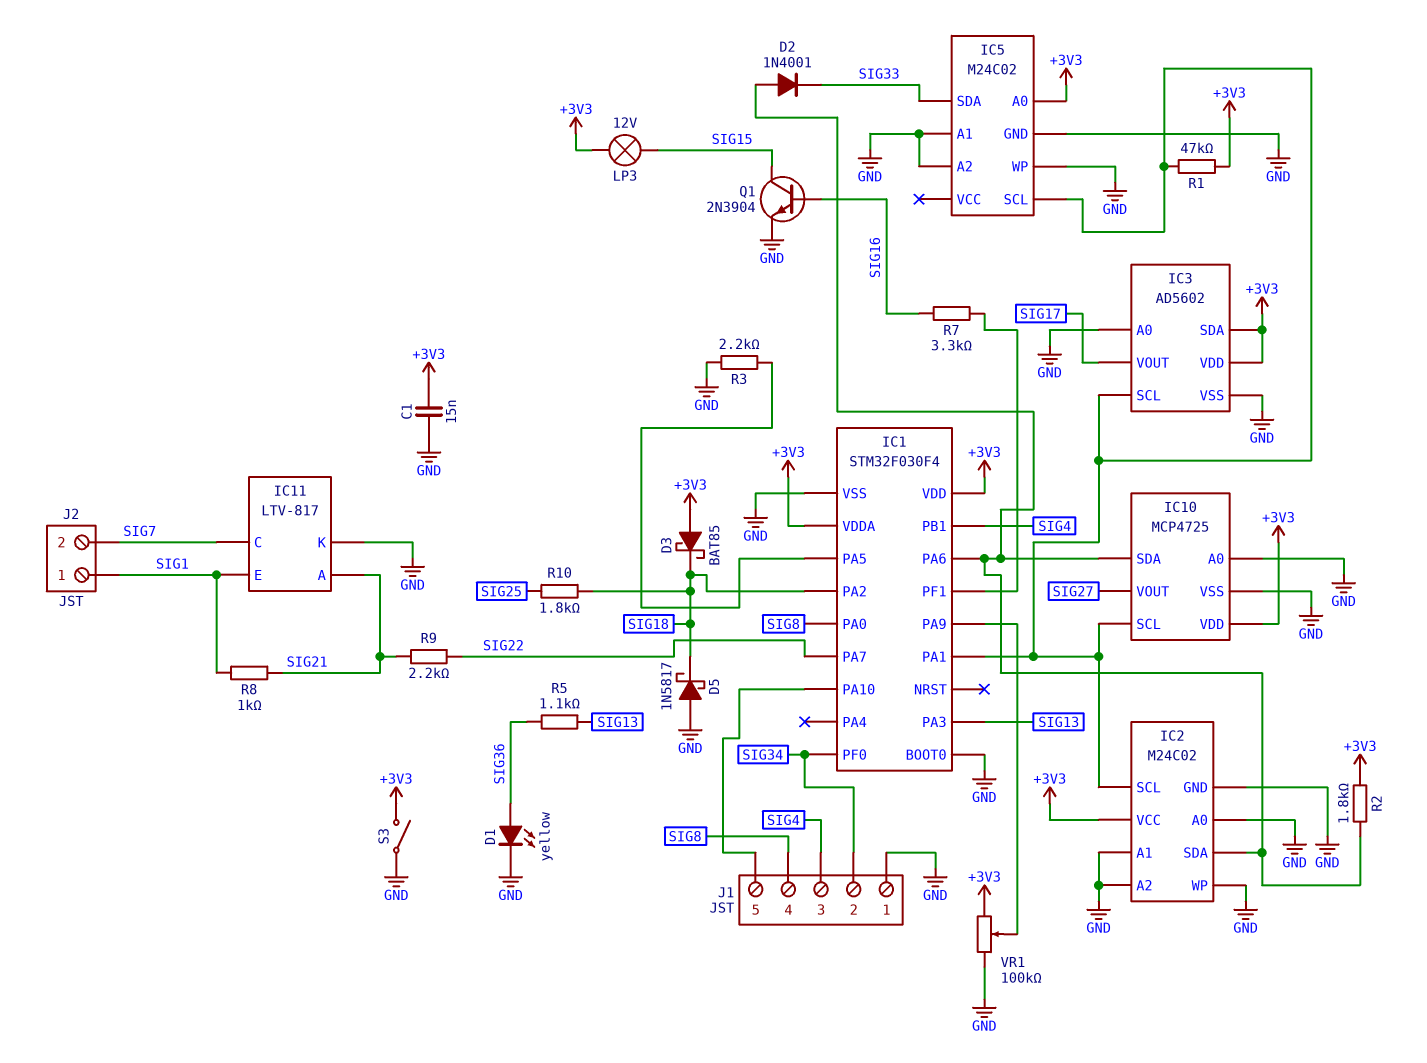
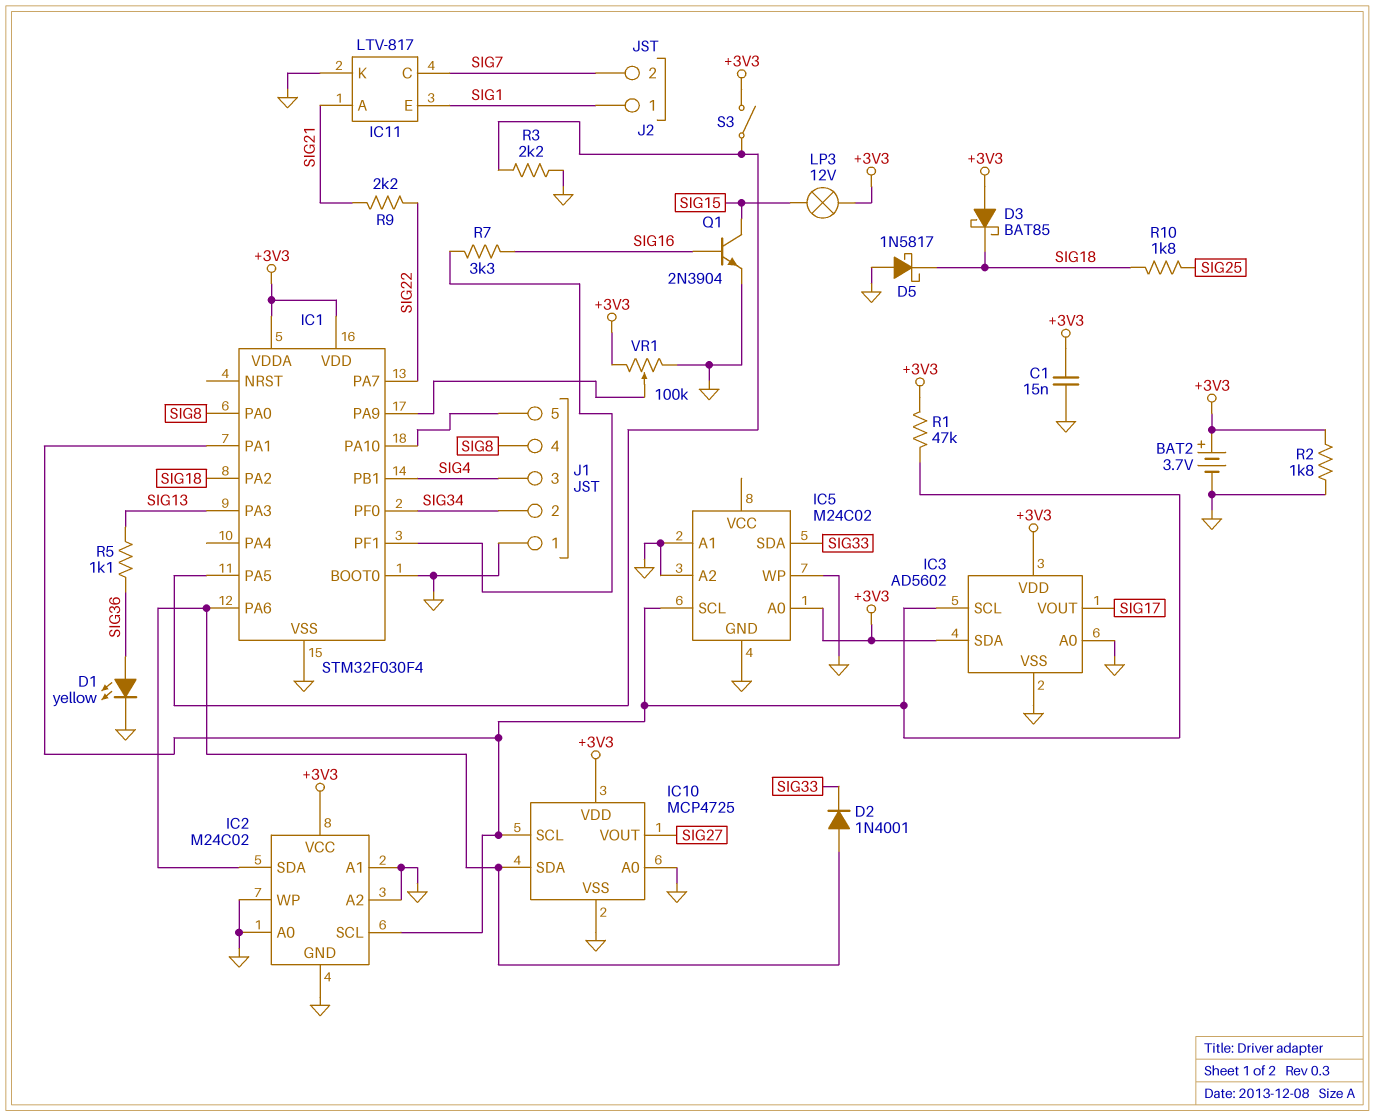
BAT2: none -> 3.7V (plus +3V3, minus GND)
R2: 1.8k (+3V3, IC1/PA6) -> 1.8k (+3V3, GND)
R8: 1k (SIG1, SIG21) -> none
S3: switch (+3V3, GND) -> switch (+3V3, IC1/PA5)

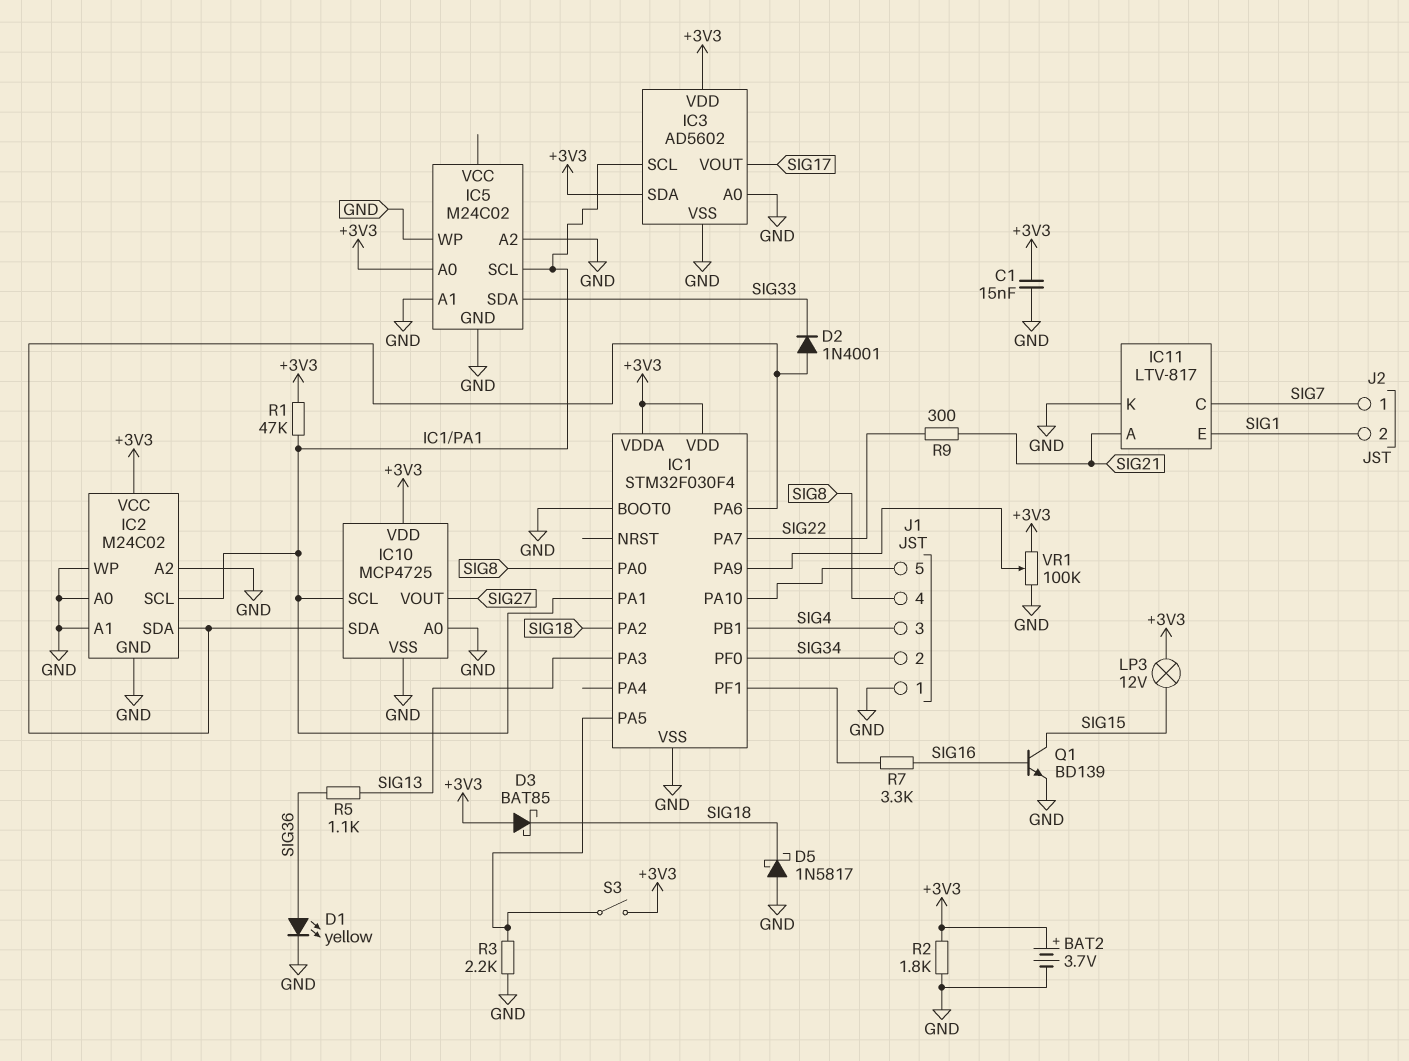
J2 pin 1: SIG1 -> SIG7
J2 pin 2: SIG7 -> SIG1
Q1: NPN 2N3904 (B SIG16, C SIG15, E GND) -> NPN BD139 (B SIG16, C SIG15, E GND)
R9: 2.2k (SIG21, SIG22) -> 300 (SIG21, SIG22)
R10: 1.8k (SIG18, SIG25) -> none

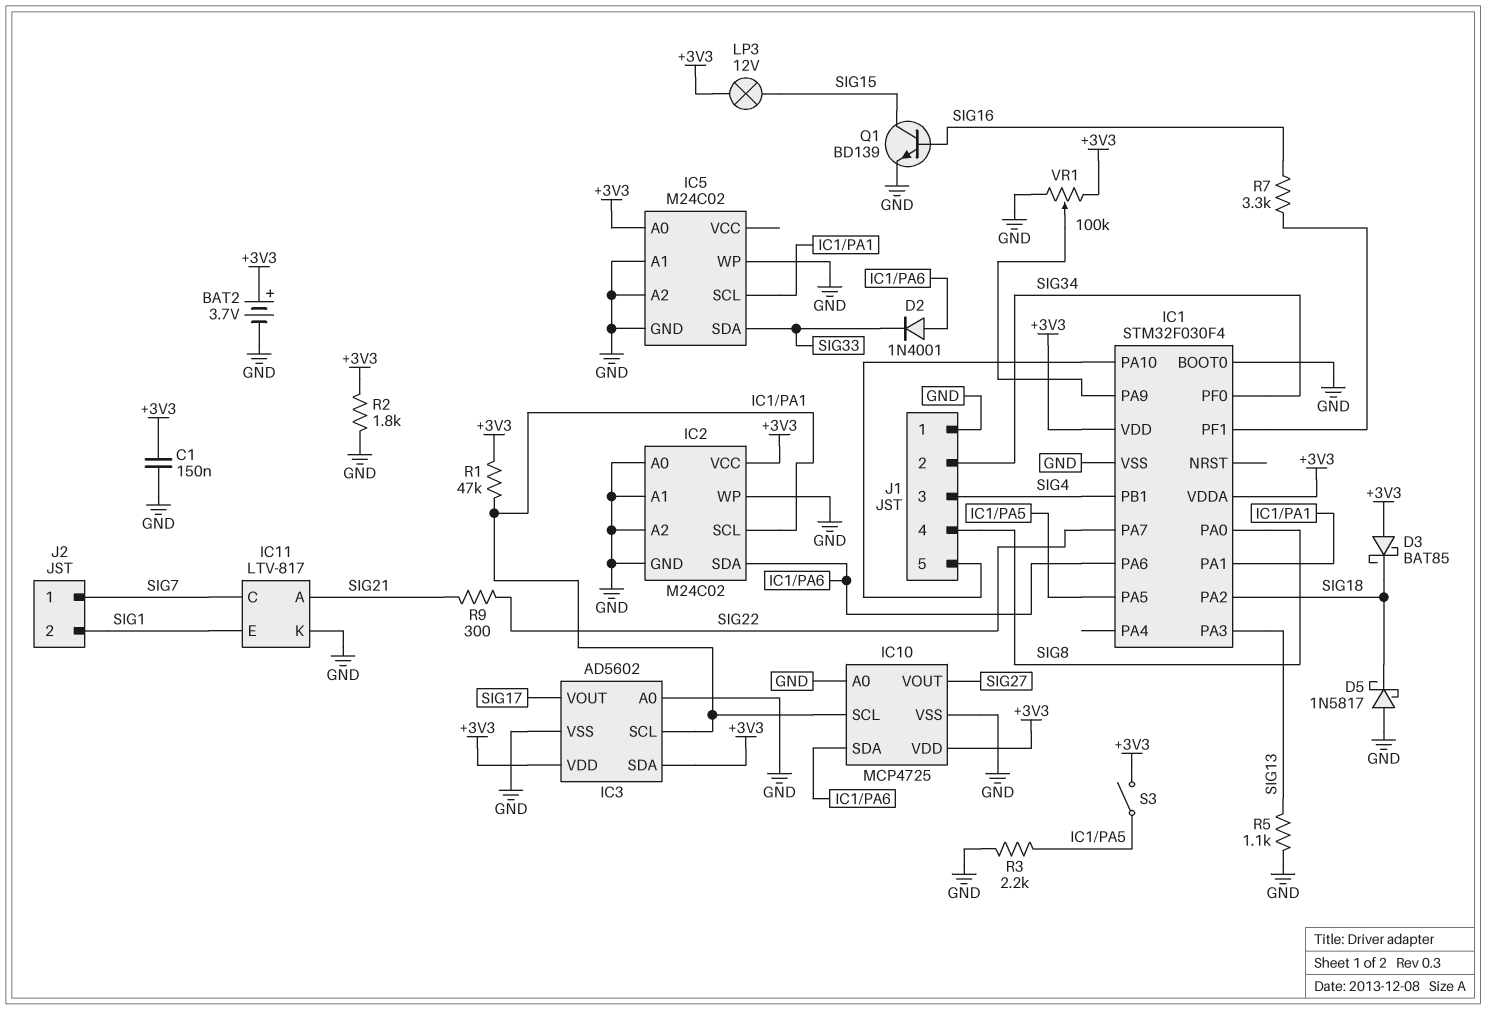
C1: 15nF (+3V3, GND) -> 150nF (+3V3, GND)
D1: LED yellow (A SIG36, K GND) -> none
R5: 1.1k (SIG13, SIG36) -> 1.1k (GND, SIG13)

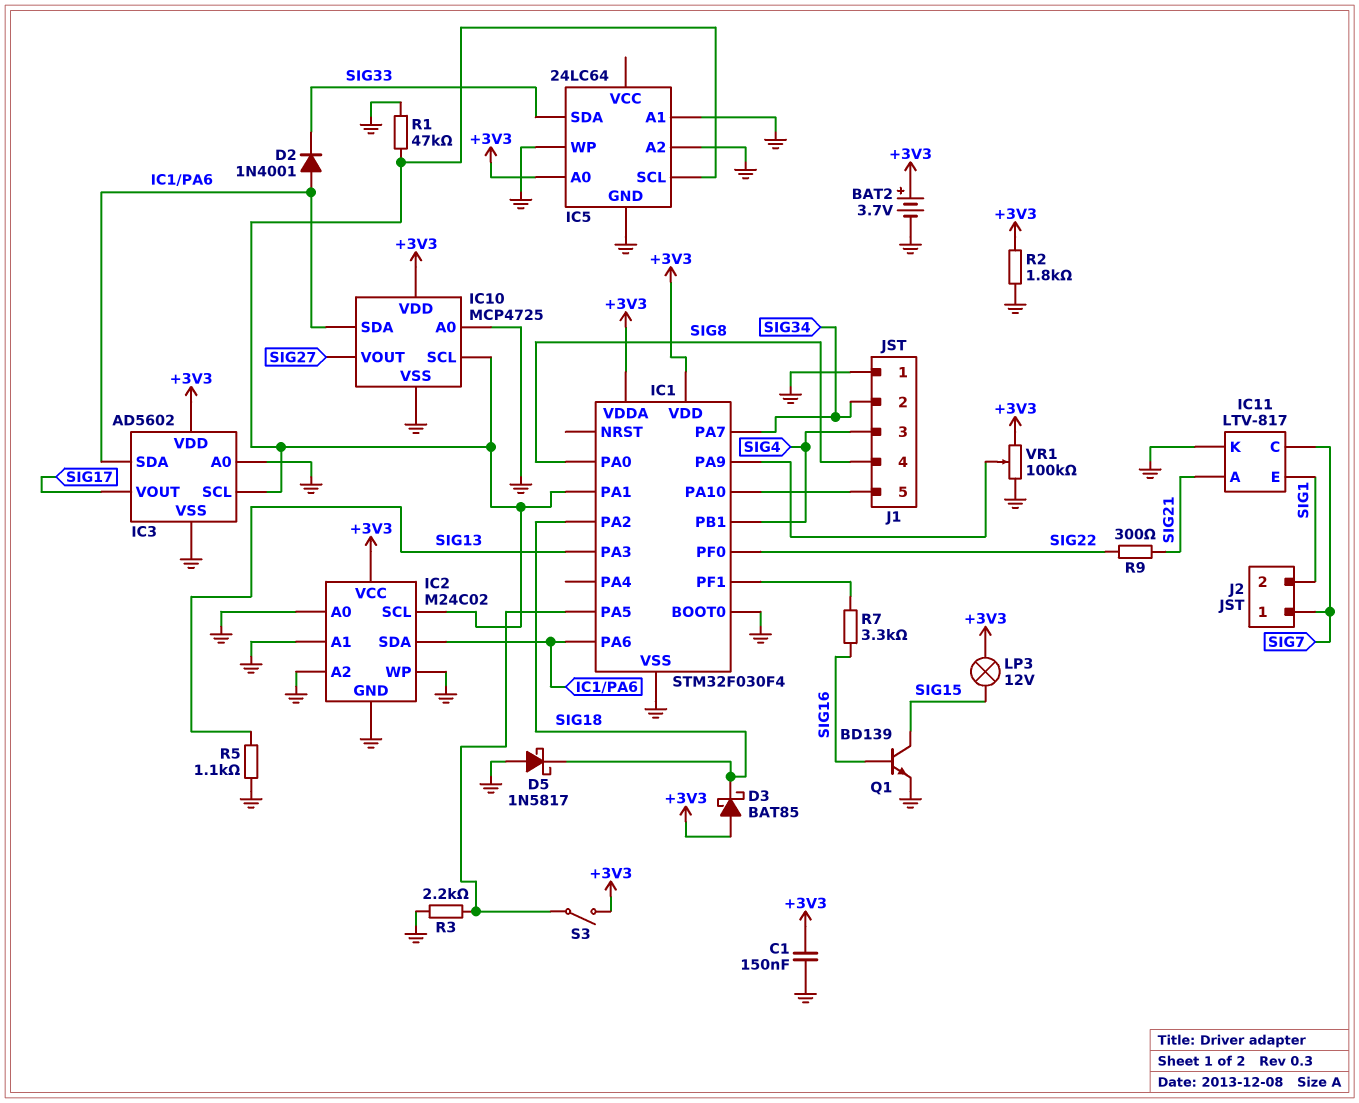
IC1 pin PA7: SIG22 -> SIG34
IC1 pin PF0: SIG34 -> SIG22
IC3 pin SDA: +3V3 -> IC1/PA6
IC5: M24C02 -> 24LC64
R1: 47k (+3V3, IC1/PA1) -> 47k (GND, IC1/PA1)

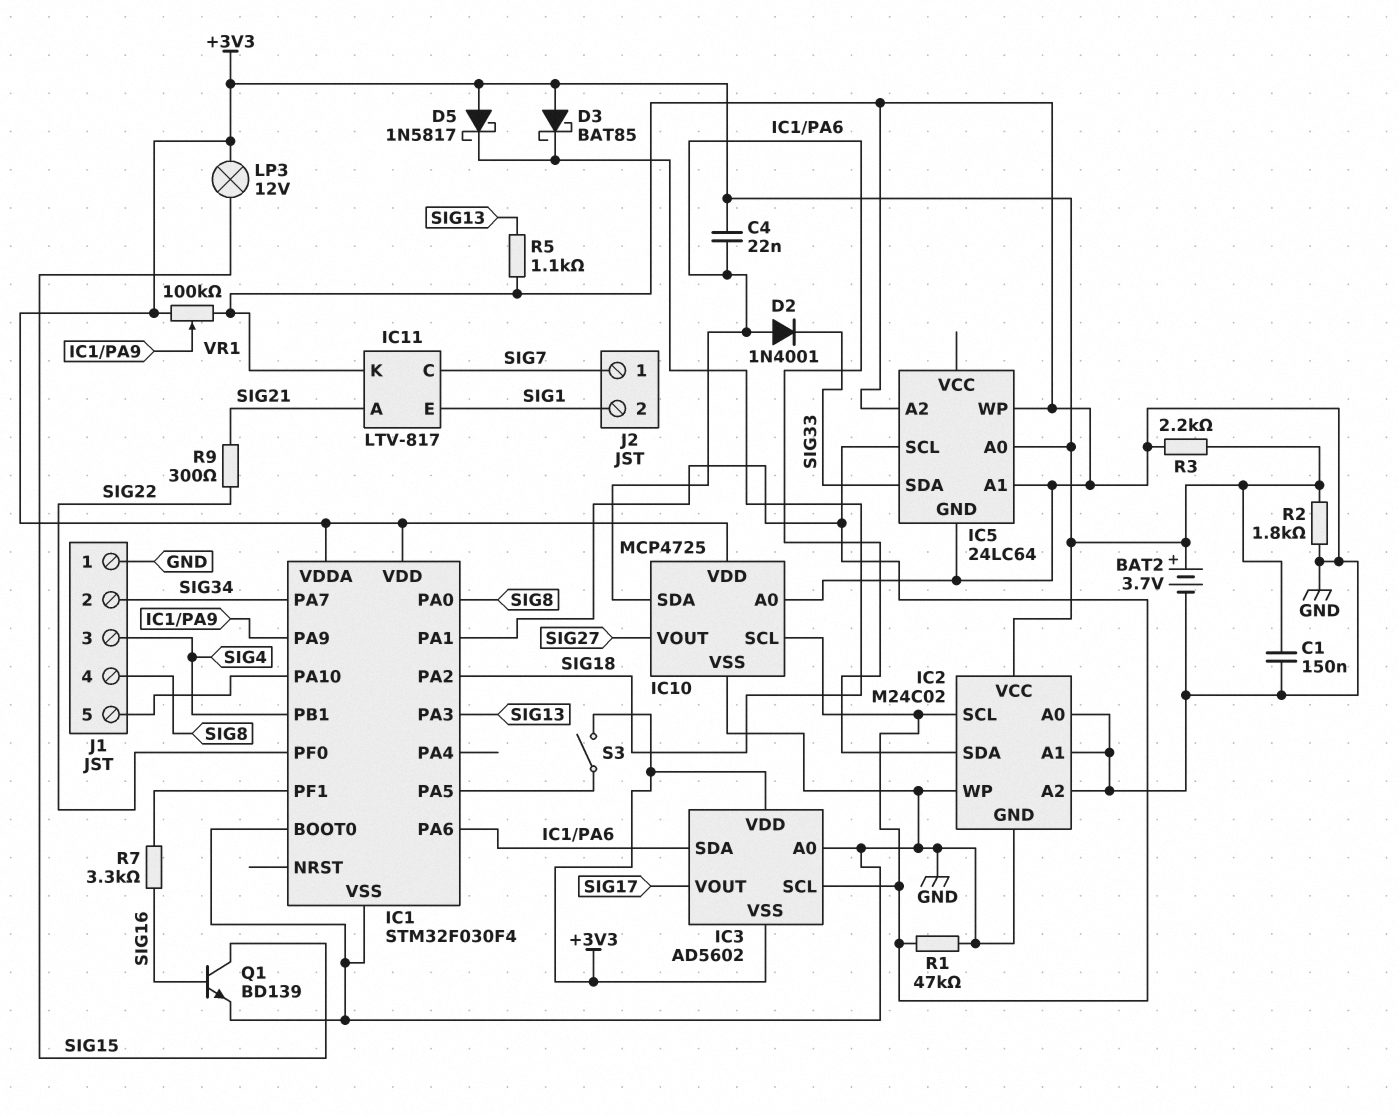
C4: none -> 22nF (+3V3, IC1/PA6)
D5: schottky 1N5817 (A GND, K SIG18) -> schottky 1N5817 (A +3V3, K SIG18)
IC3 pin VSS: GND -> +3V3
R3: 2.2k (GND, IC1/PA5) -> 2.2k (+3V3, GND)

